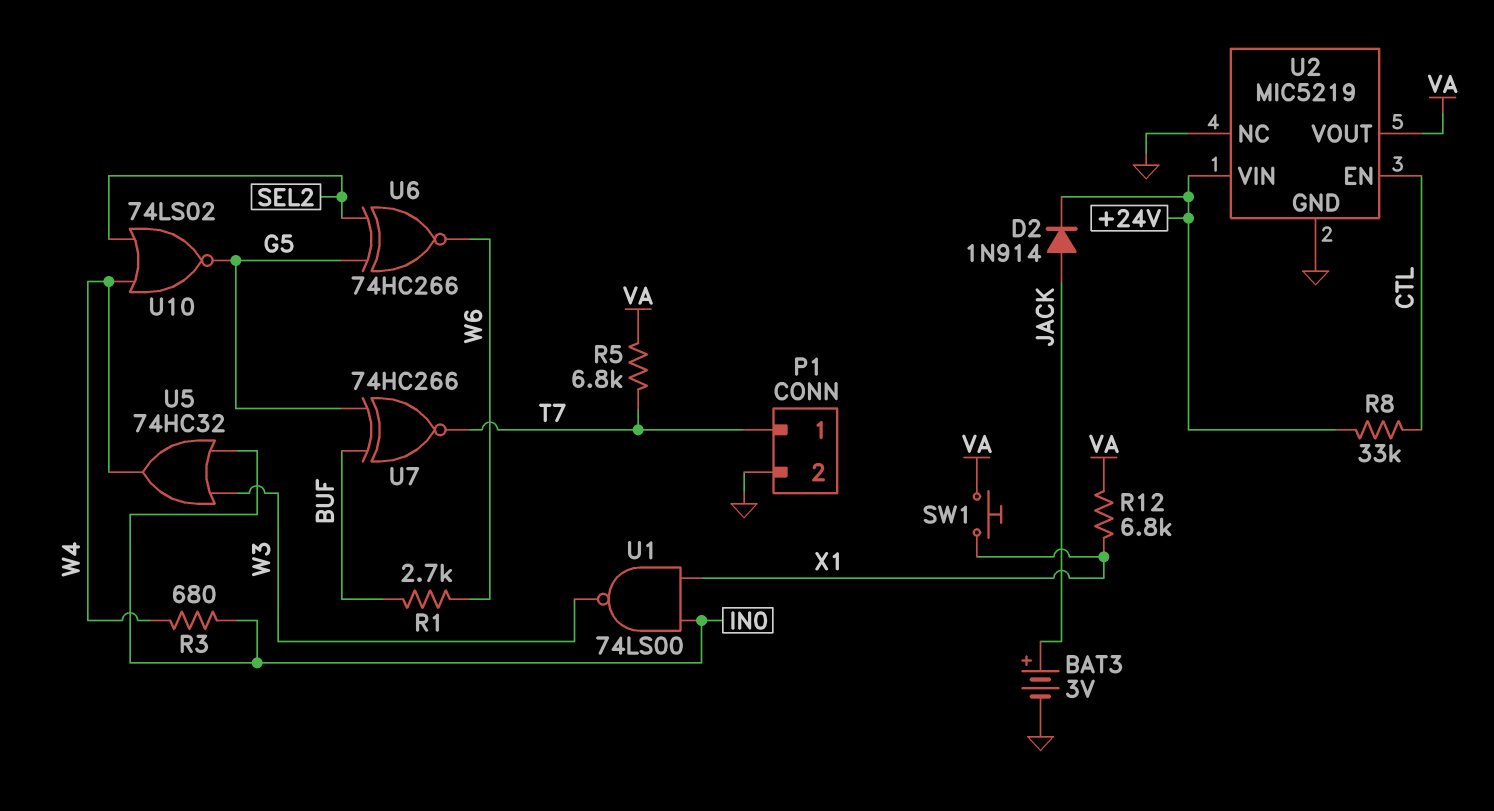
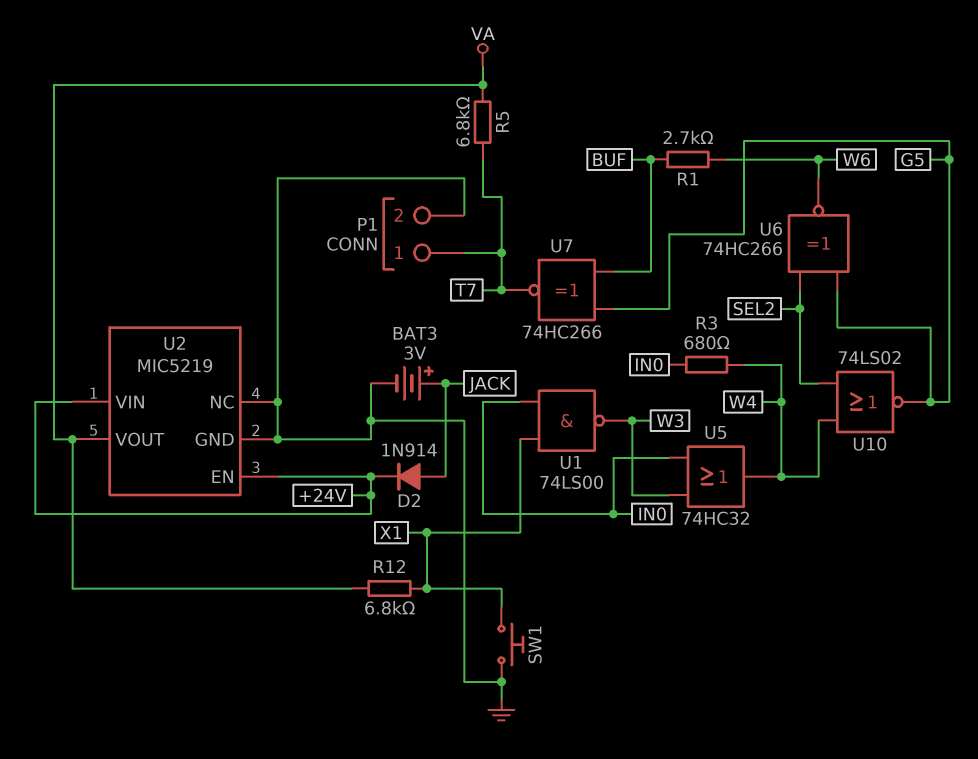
R8: 33k (+24V, CTL) -> none
SW1: button (VA, X1) -> button (GND, X1)
U2 pin EN: CTL -> +24V

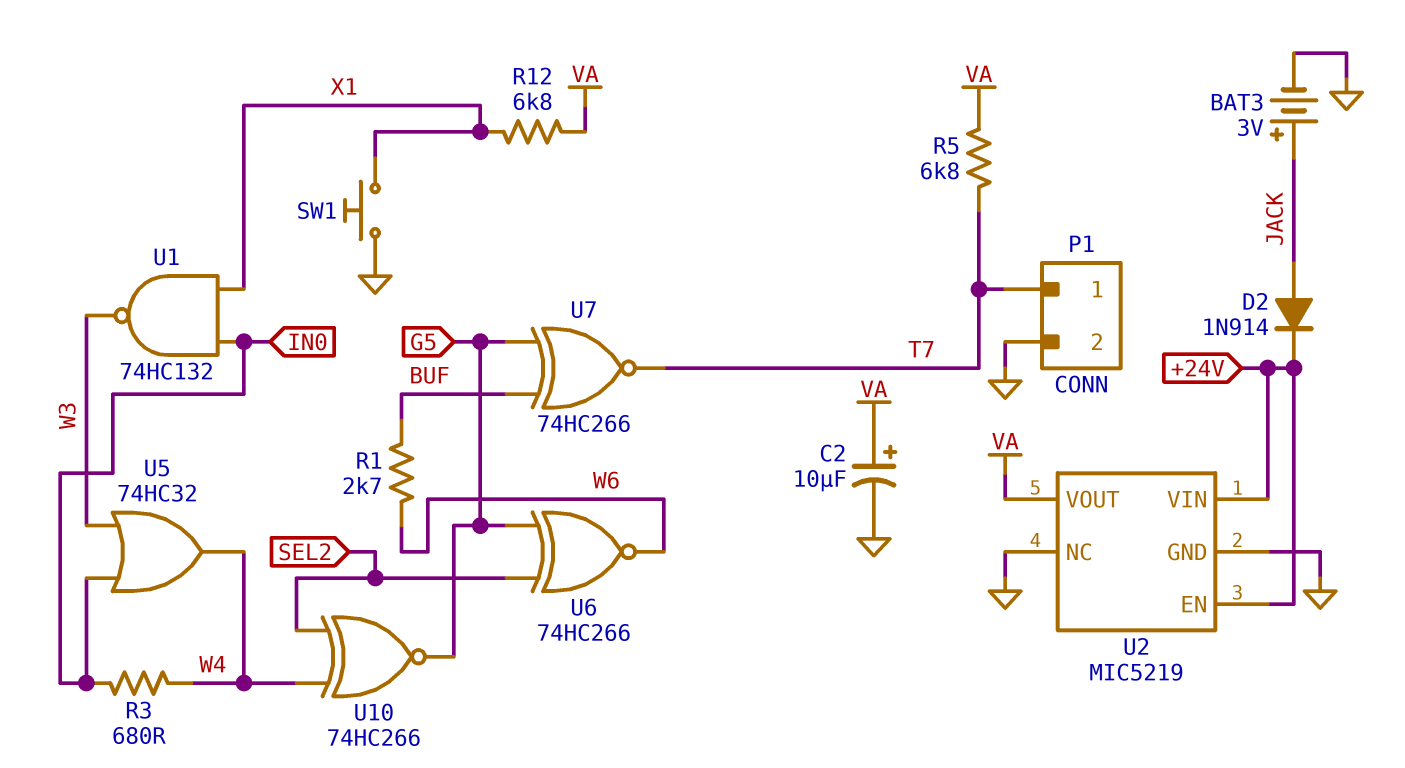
C2: none -> 10uF (plus VA, minus GND)
U1: NAND 74LS00 (in IN0, in X1, out W3) -> NAND 74HC132 (in IN0, in X1, out W3)
U10: NOR 74LS02 (in SEL2, in W4, out G5) -> XNOR 74HC266 (in SEL2, in W4, out G5)

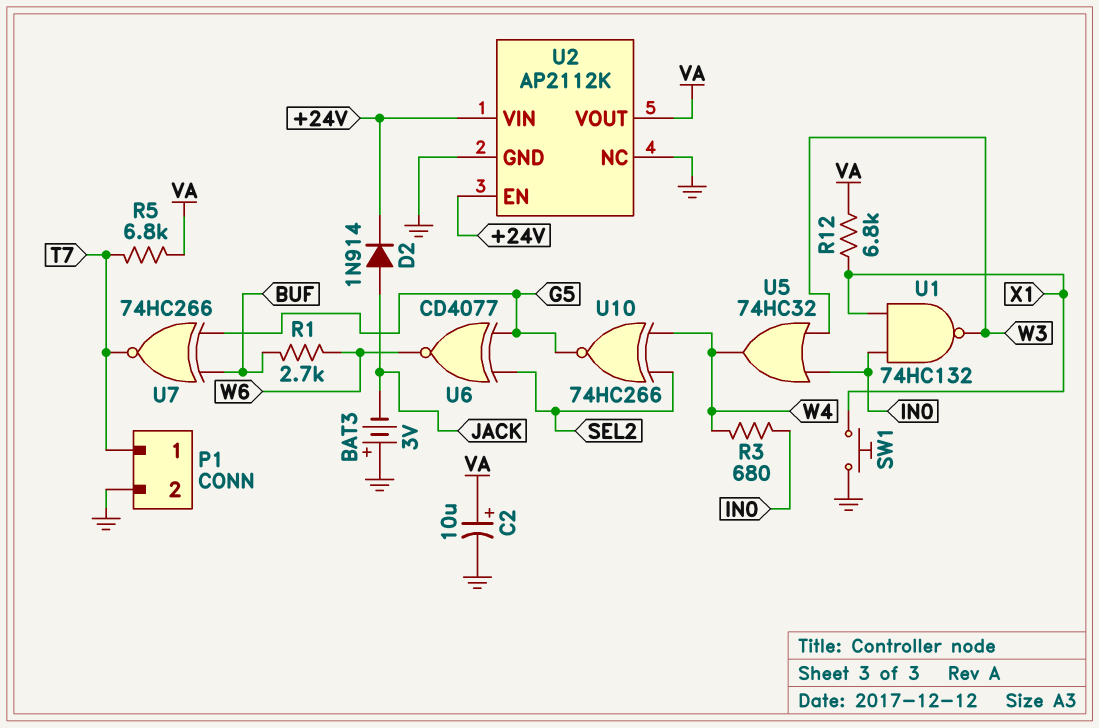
BAT3: 3V (plus JACK, minus GND) -> 3V (plus GND, minus JACK)
U2: MIC5219 -> AP2112K
U6: XNOR 74HC266 (in G5, in SEL2, out W6) -> XNOR CD4077 (in G5, in SEL2, out W6)

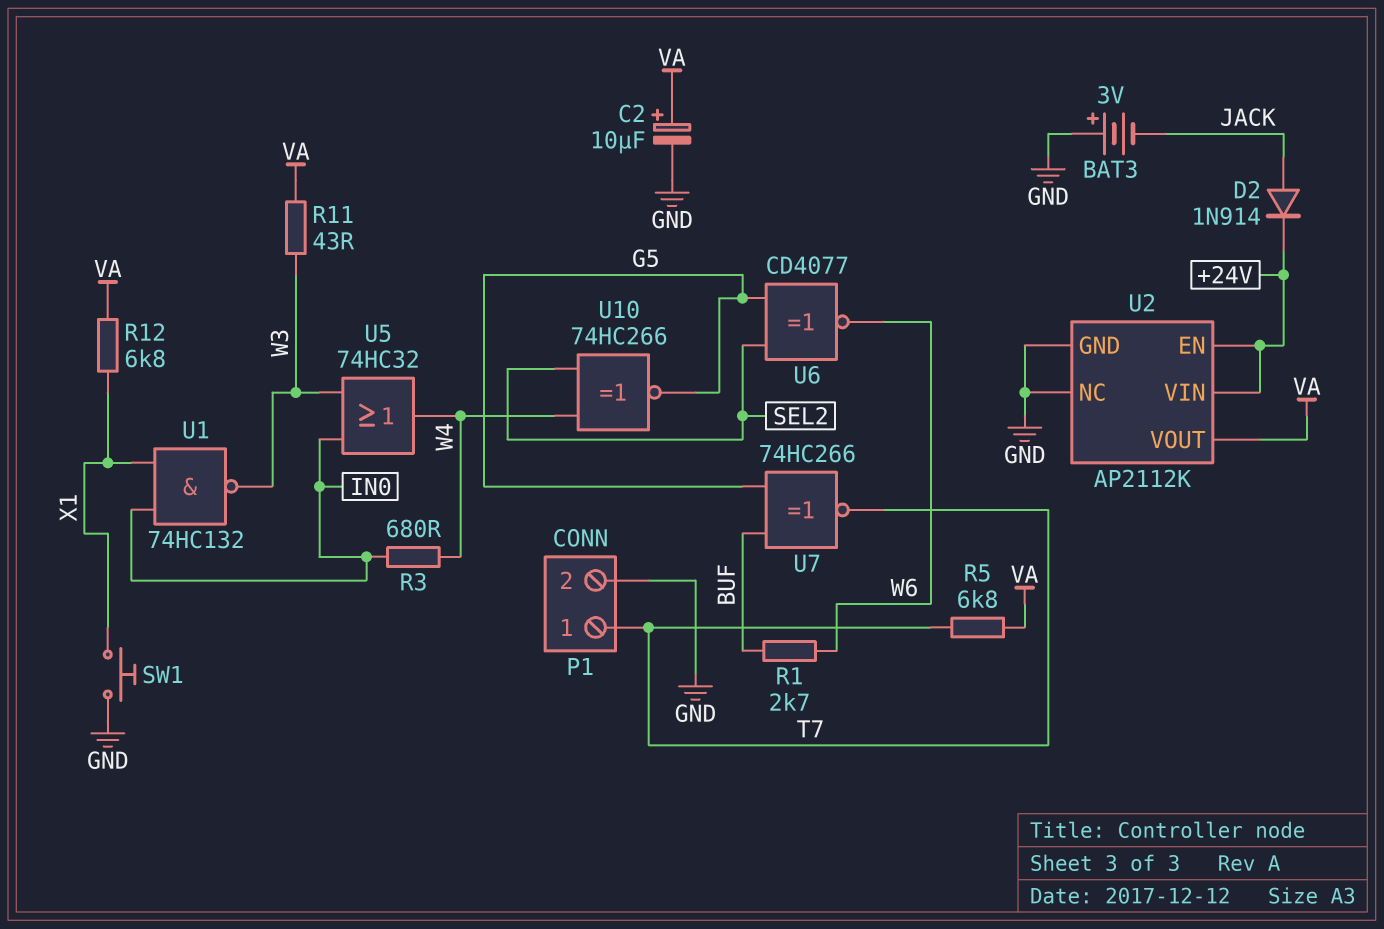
R11: none -> 43 (VA, W3)

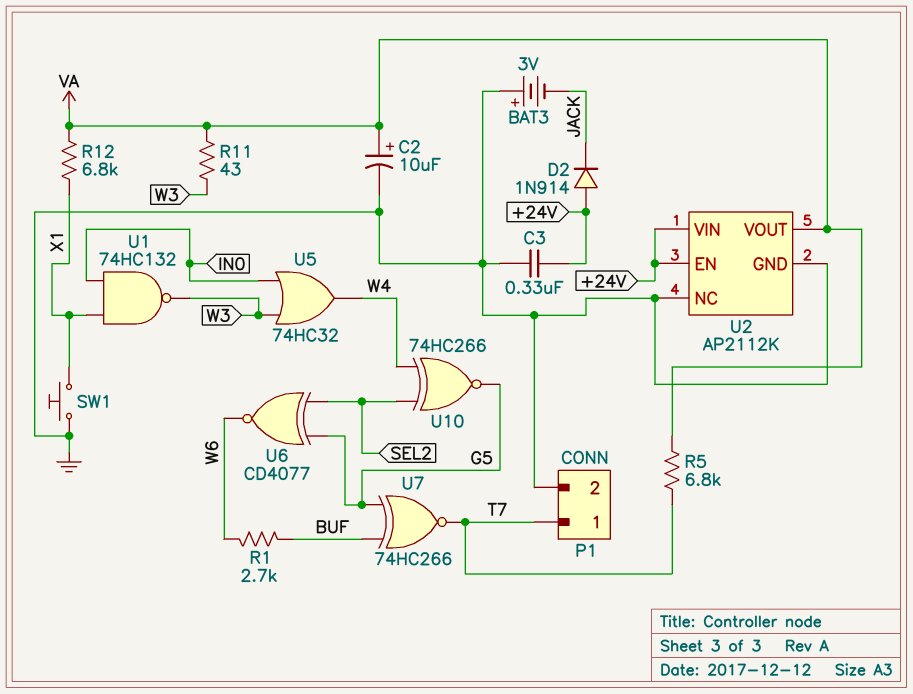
C3: none -> 330nF (+24V, GND)
D2: diode 1N914 (A JACK, K +24V) -> diode 1N914 (A +24V, K JACK)
R3: 680 (IN0, W4) -> none

